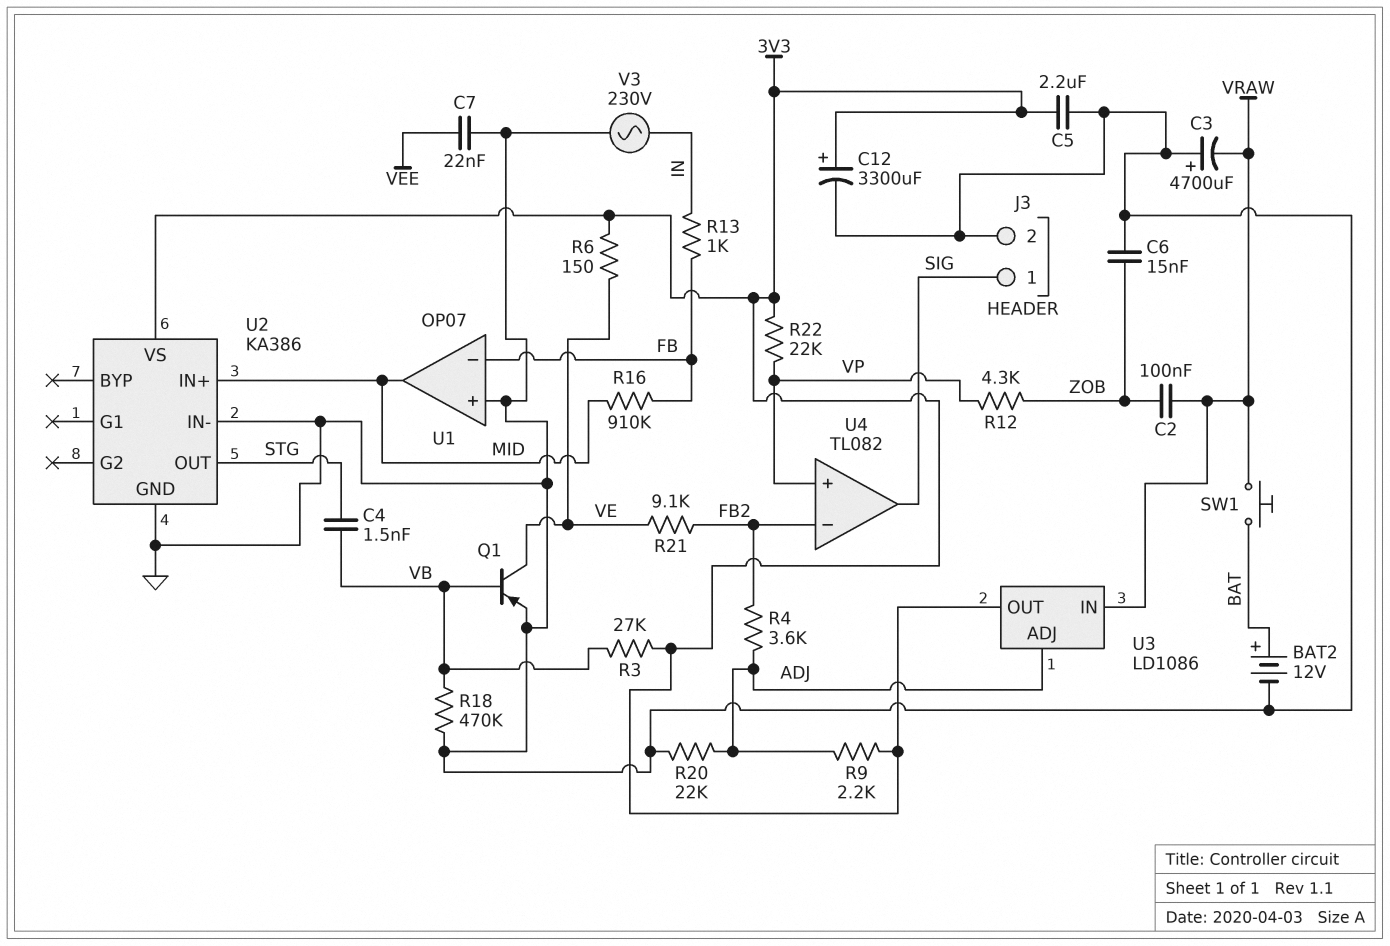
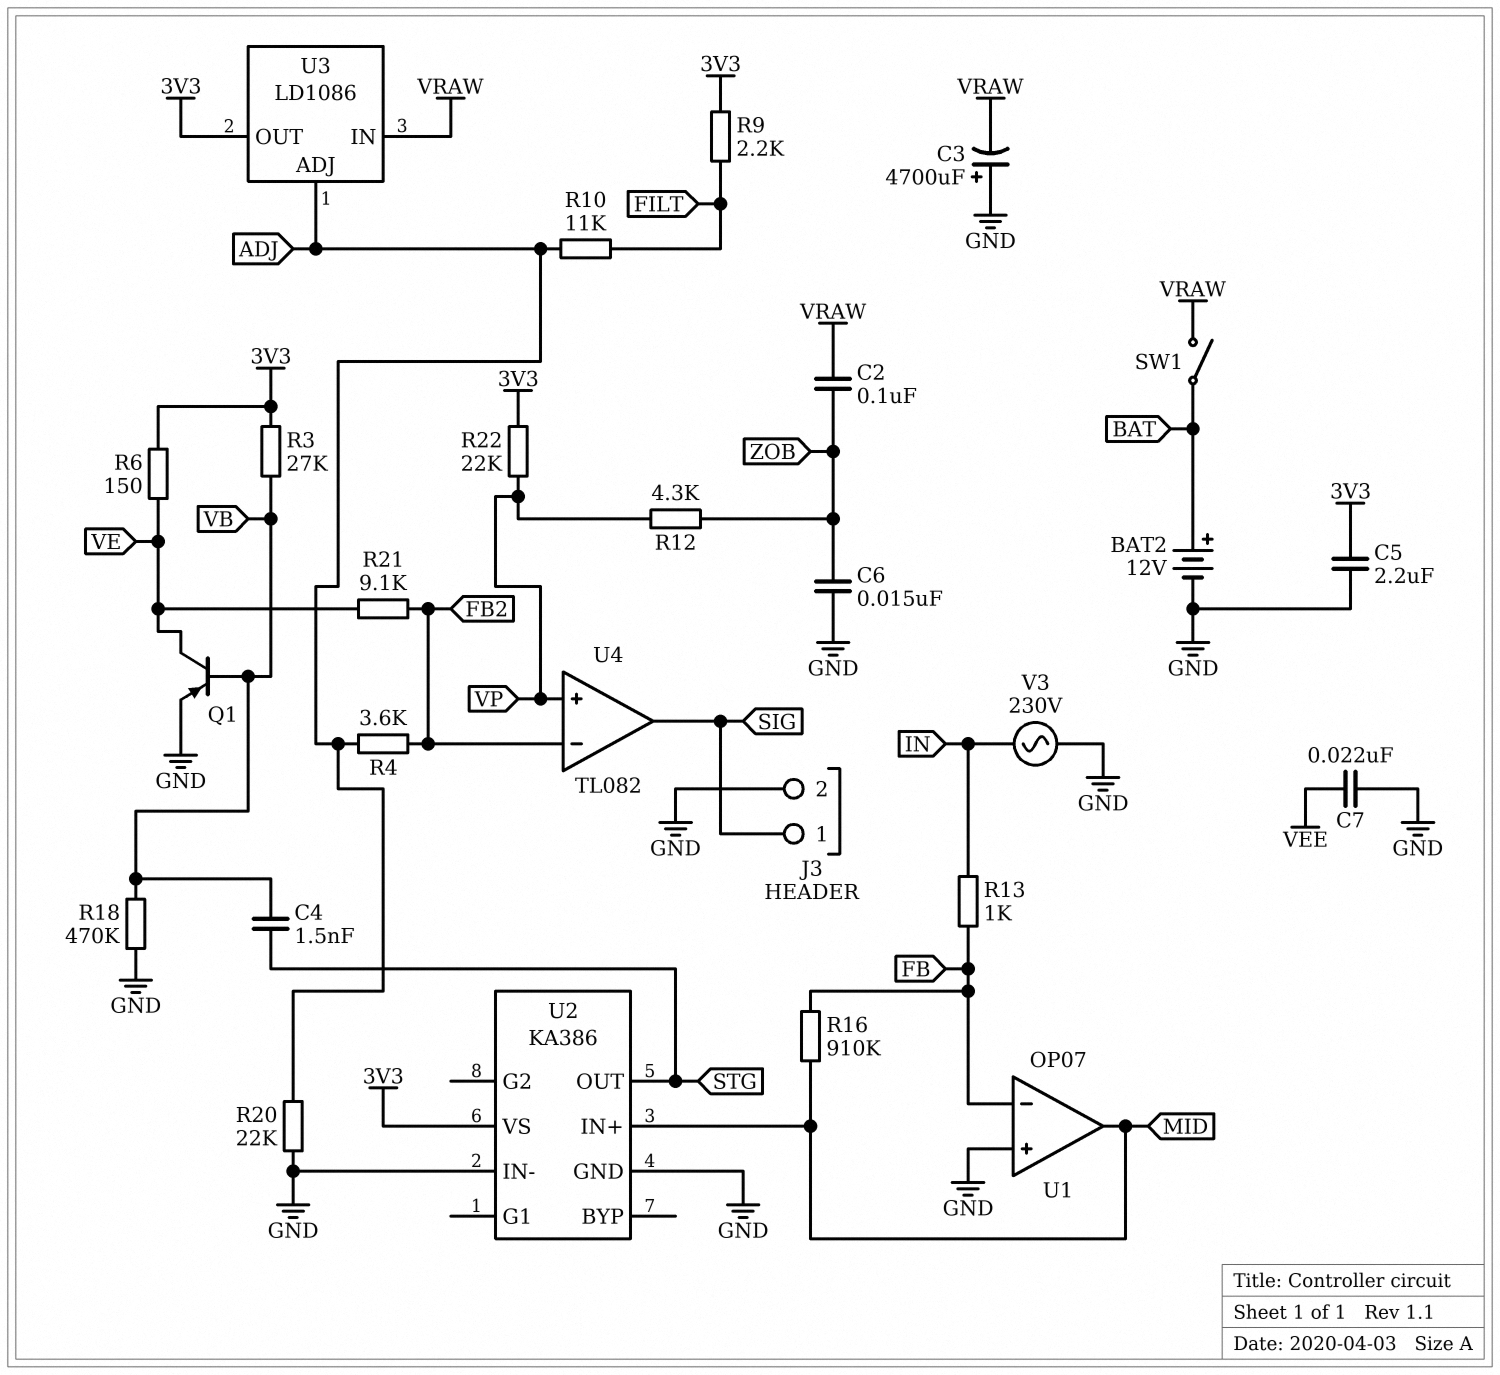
C12: 3300uF (plus 3V3, minus GND) -> none
R9: 2.2k (3V3, ADJ) -> 2.2k (3V3, FILT)
R10: none -> 11k (ADJ, FILT)
SW1: button (BAT, VRAW) -> switch (BAT, VRAW)

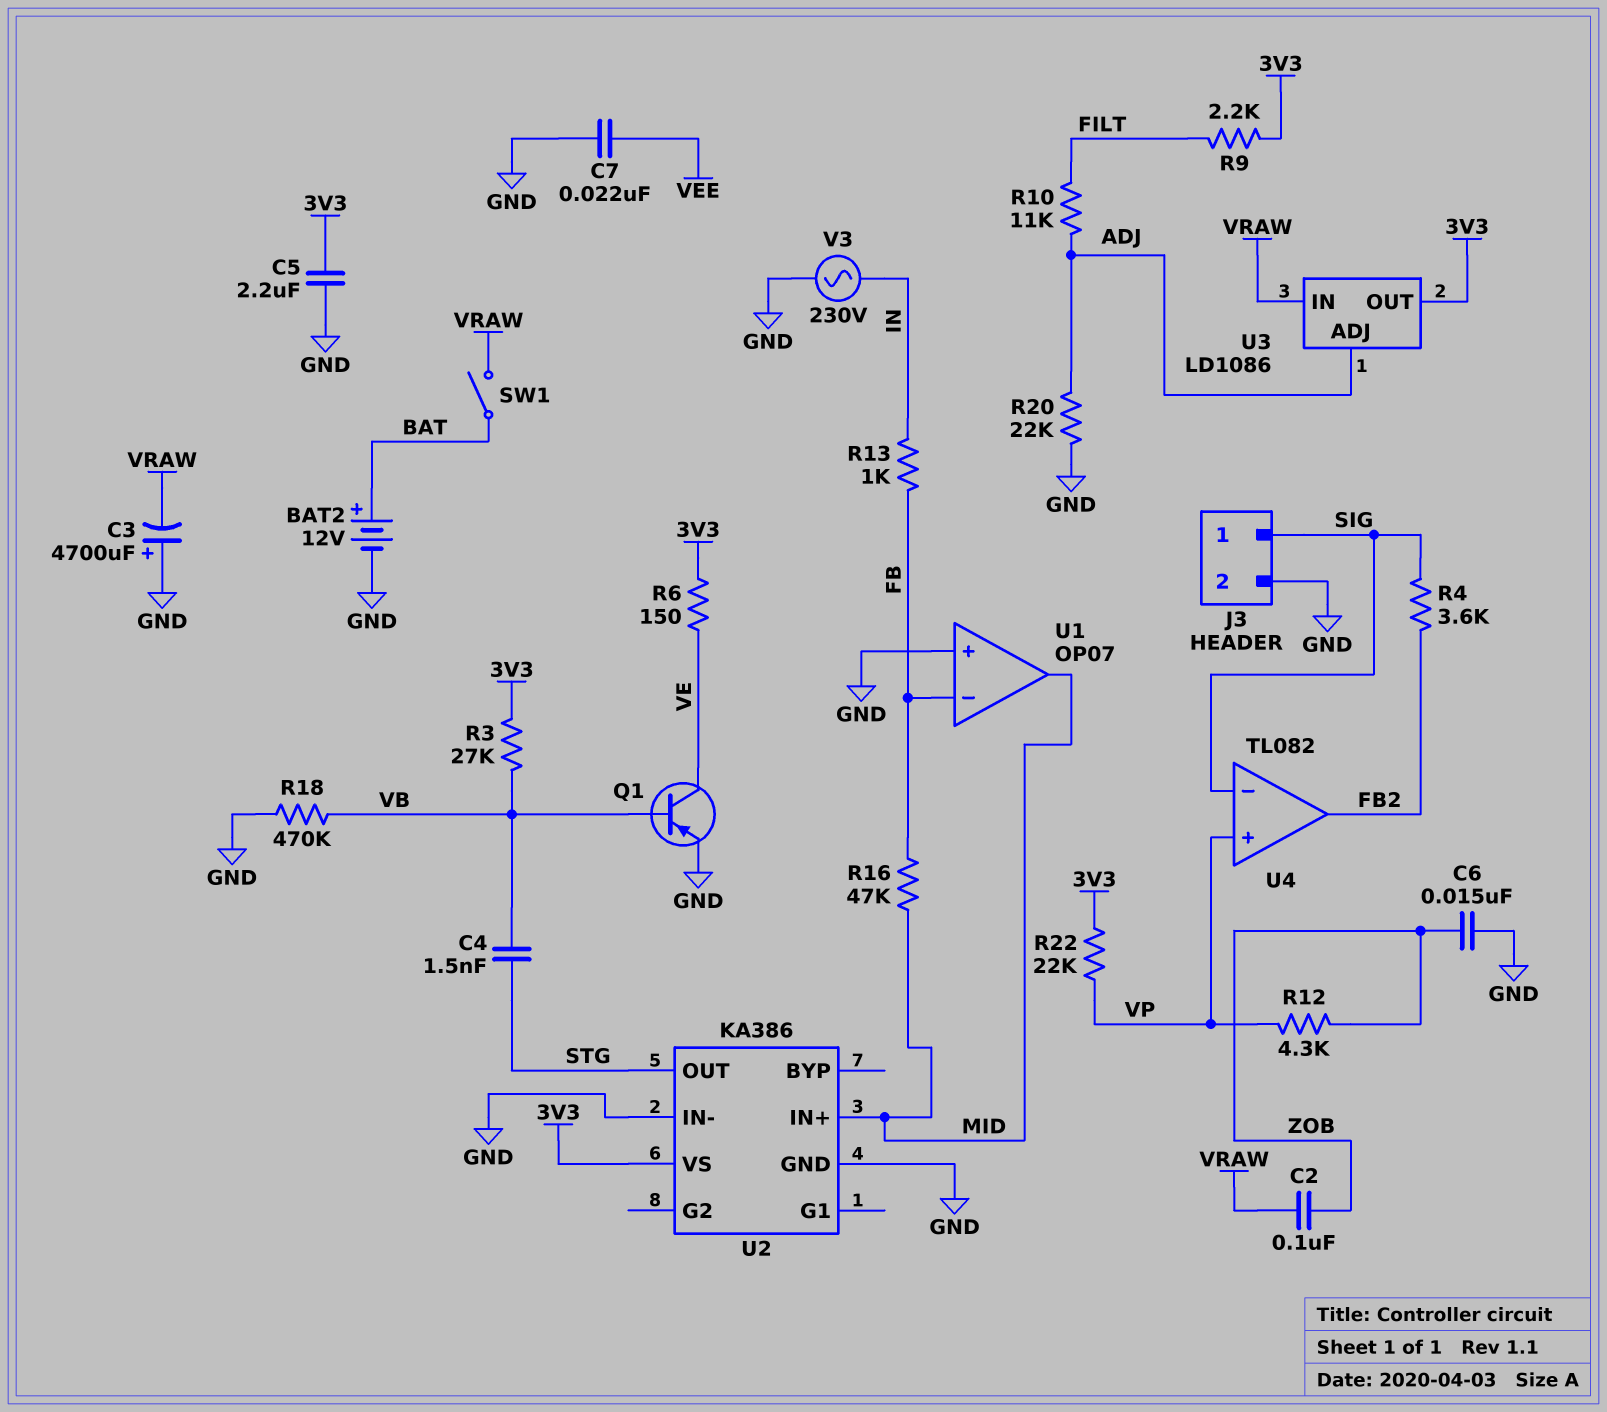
R4: 3.6k (ADJ, FB2) -> 3.6k (FB2, SIG)
R16: 910k (FB, MID) -> 47k (FB, MID)
R21: 9.1k (FB2, VE) -> none
U4 pin in-: FB2 -> SIG
U4 pin out: SIG -> FB2

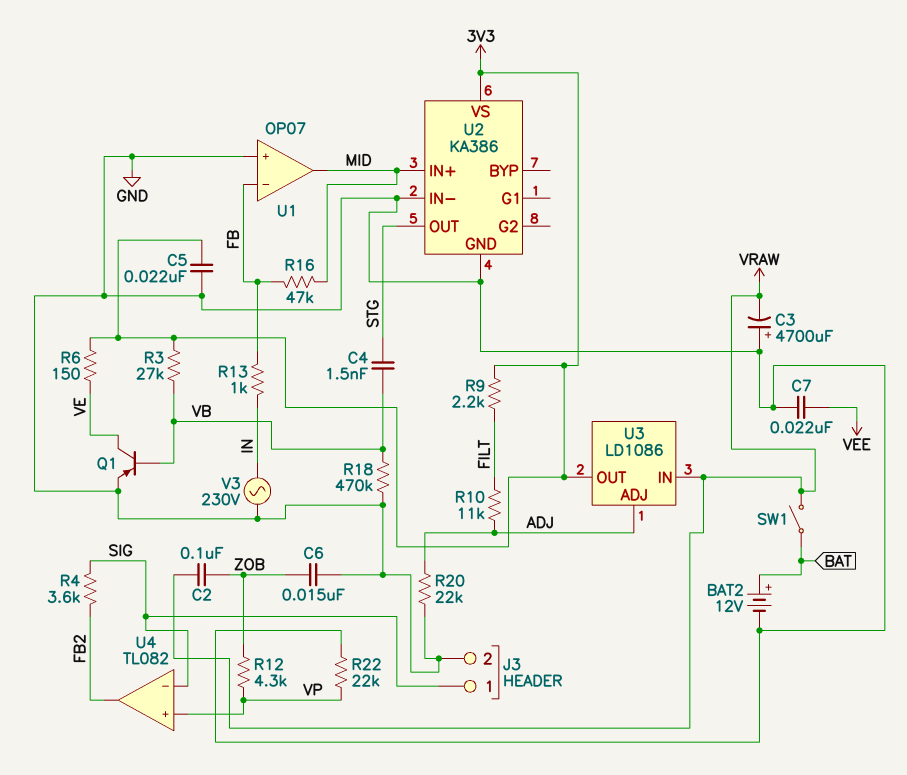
C5: 2.2uF (3V3, GND) -> 22nF (3V3, GND)
R22: 22k (3V3, VP) -> 22k (GND, VP)

